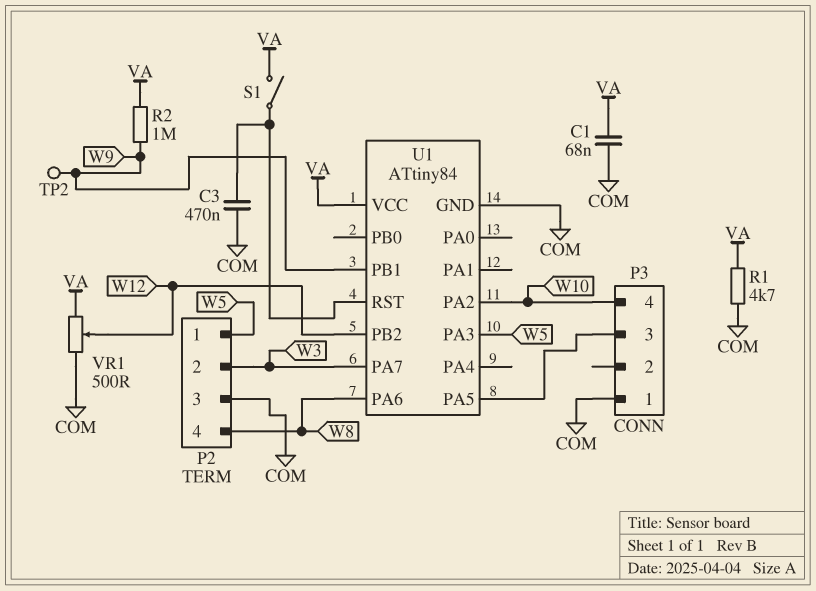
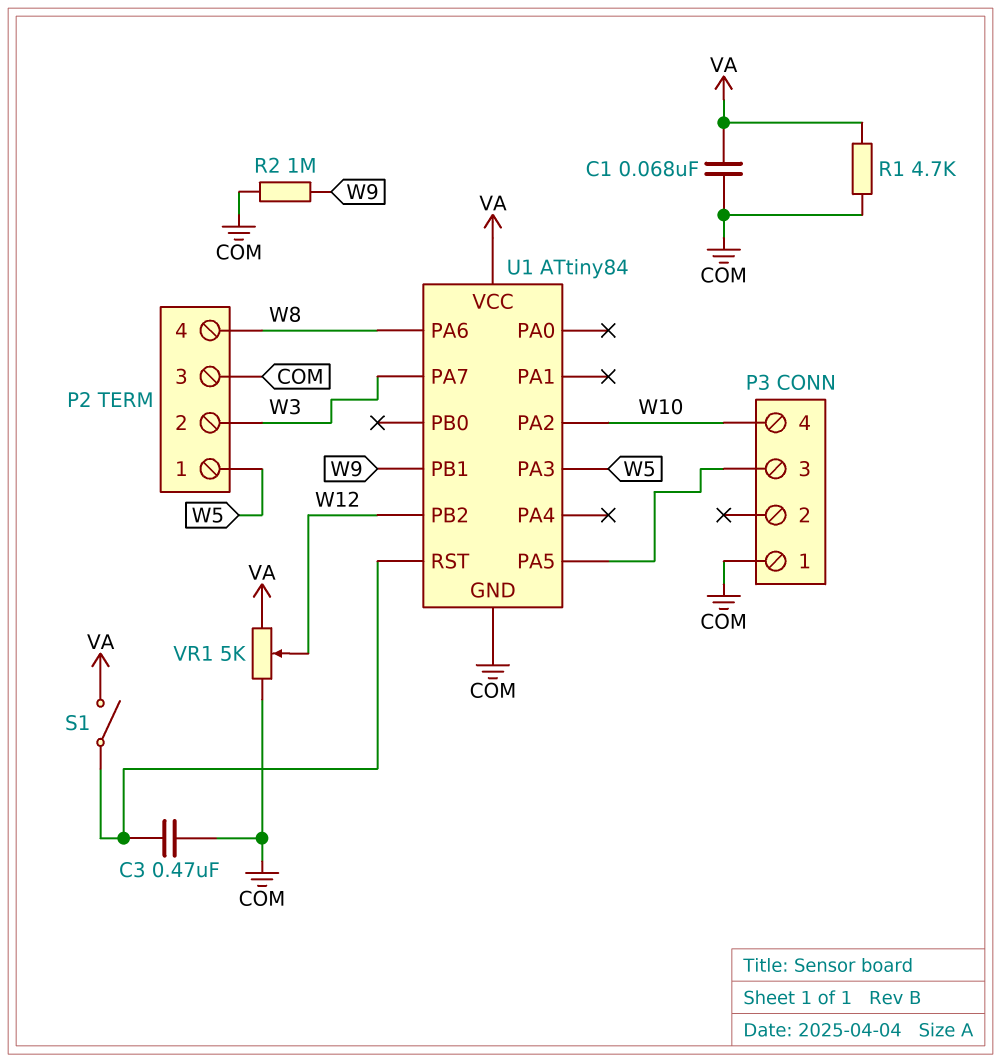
R2: 1M (VA, W9) -> 1M (COM, W9)
TP2: test point (W9) -> none
VR1: 500 (COM, VA, wiper W12) -> 5k (COM, VA, wiper W12)

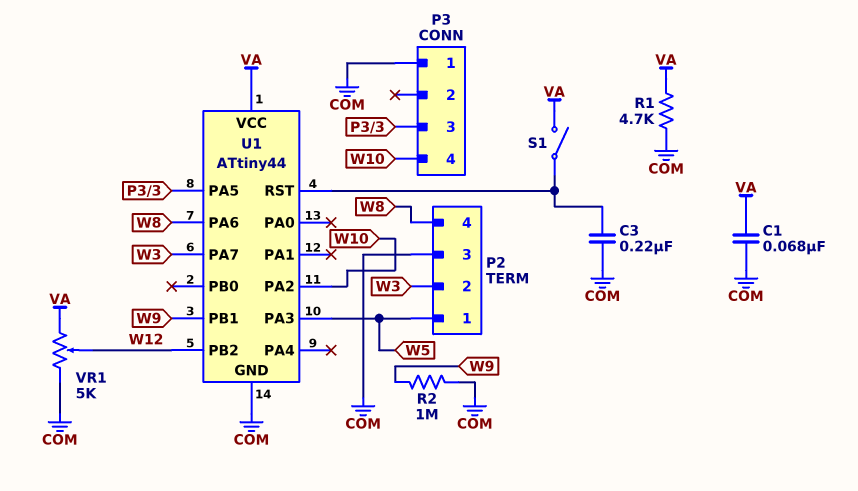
C3: 470nF (COM, U1/RST) -> 220nF (COM, U1/RST)
U1: ATtiny84 -> ATtiny44

